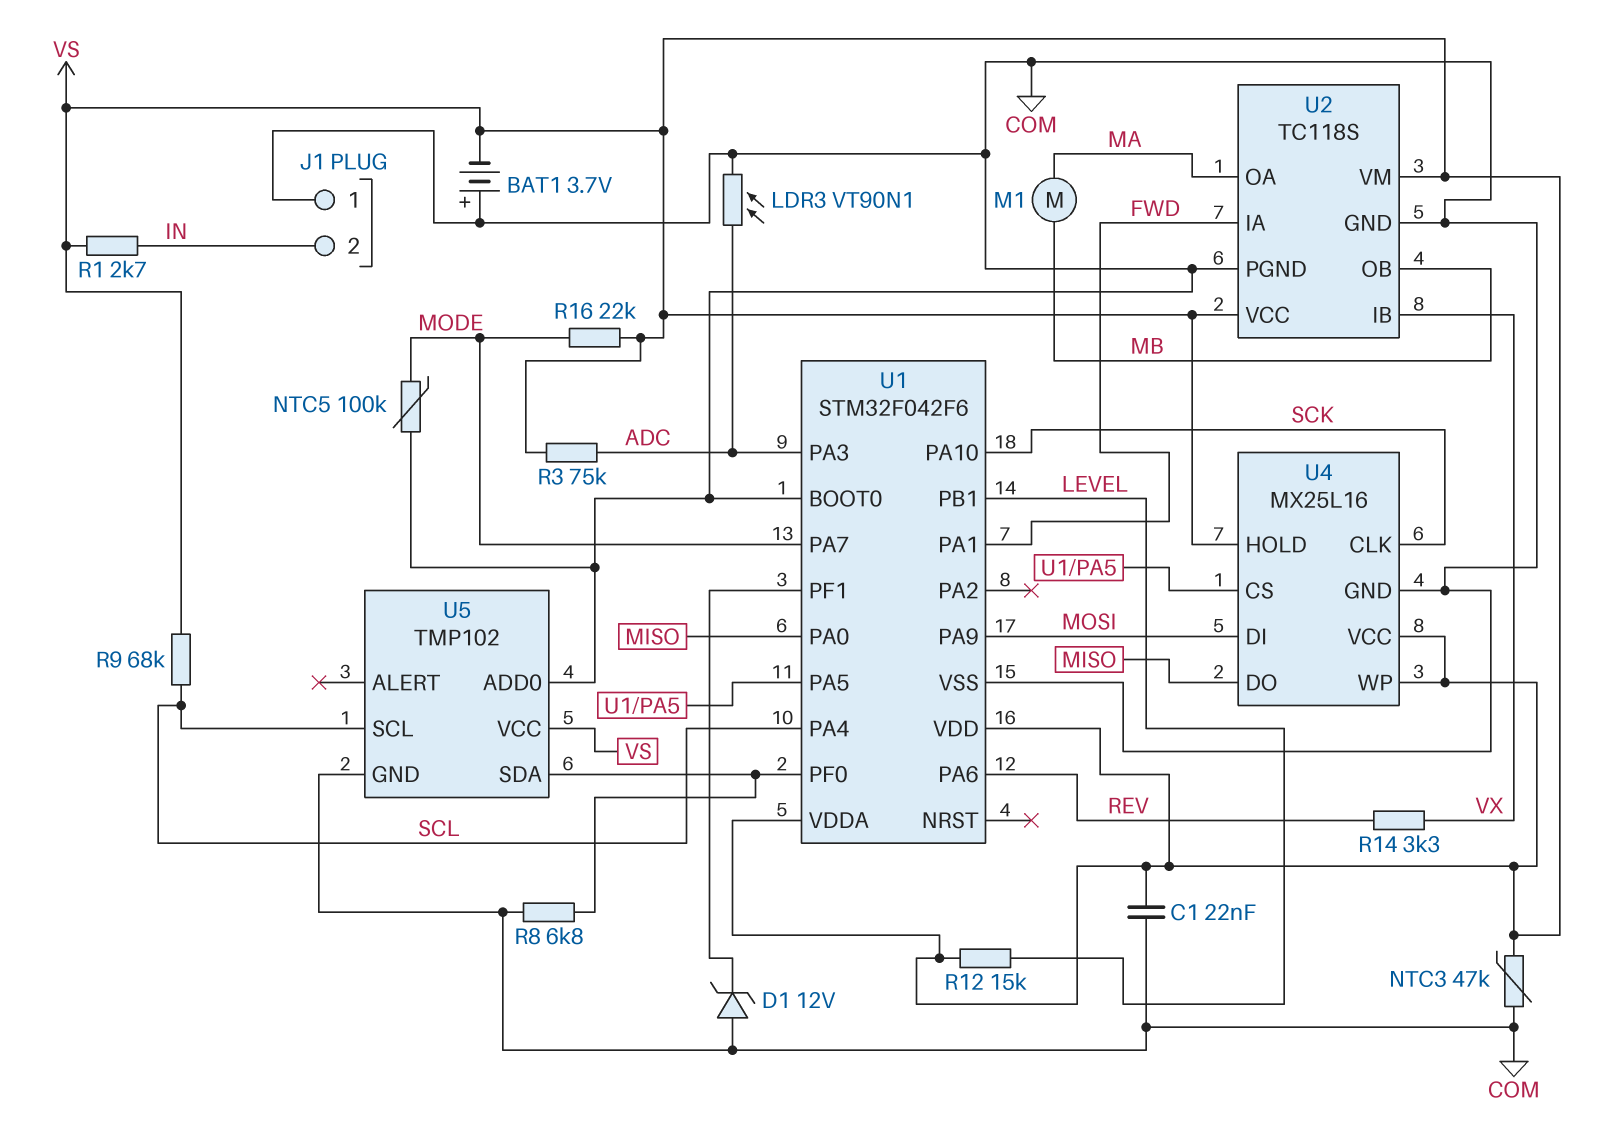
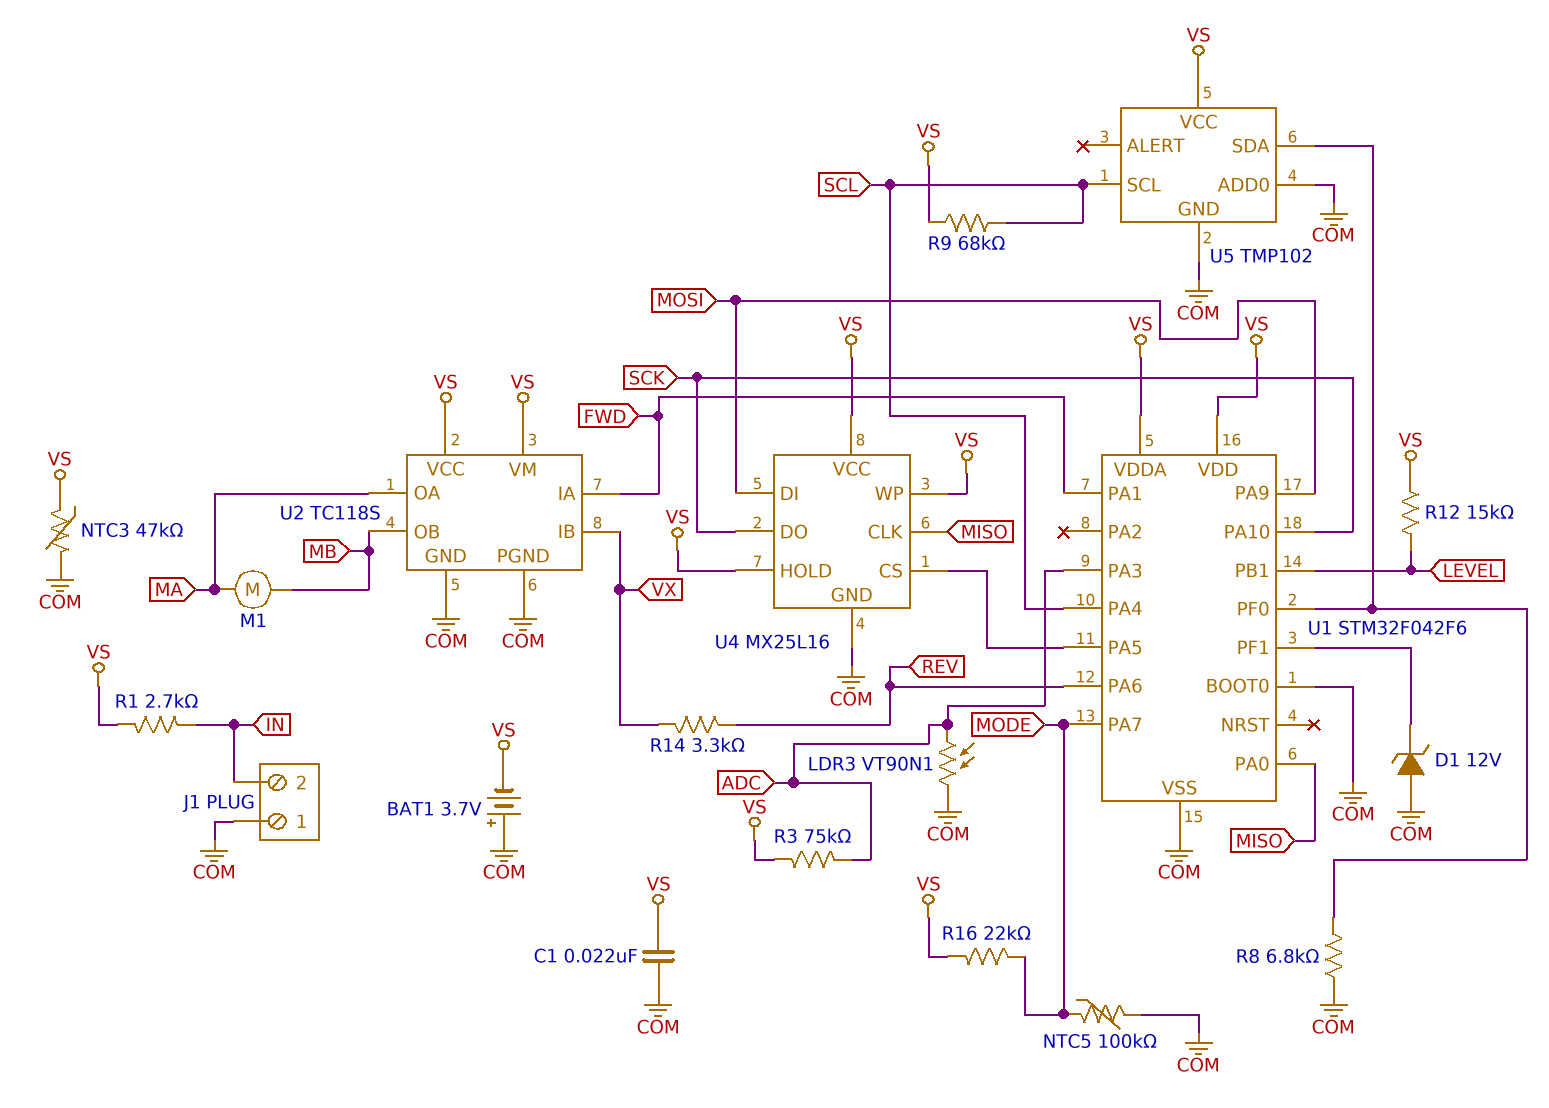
U4 pin CLK: SCK -> MISO
U4 pin DO: MISO -> SCK

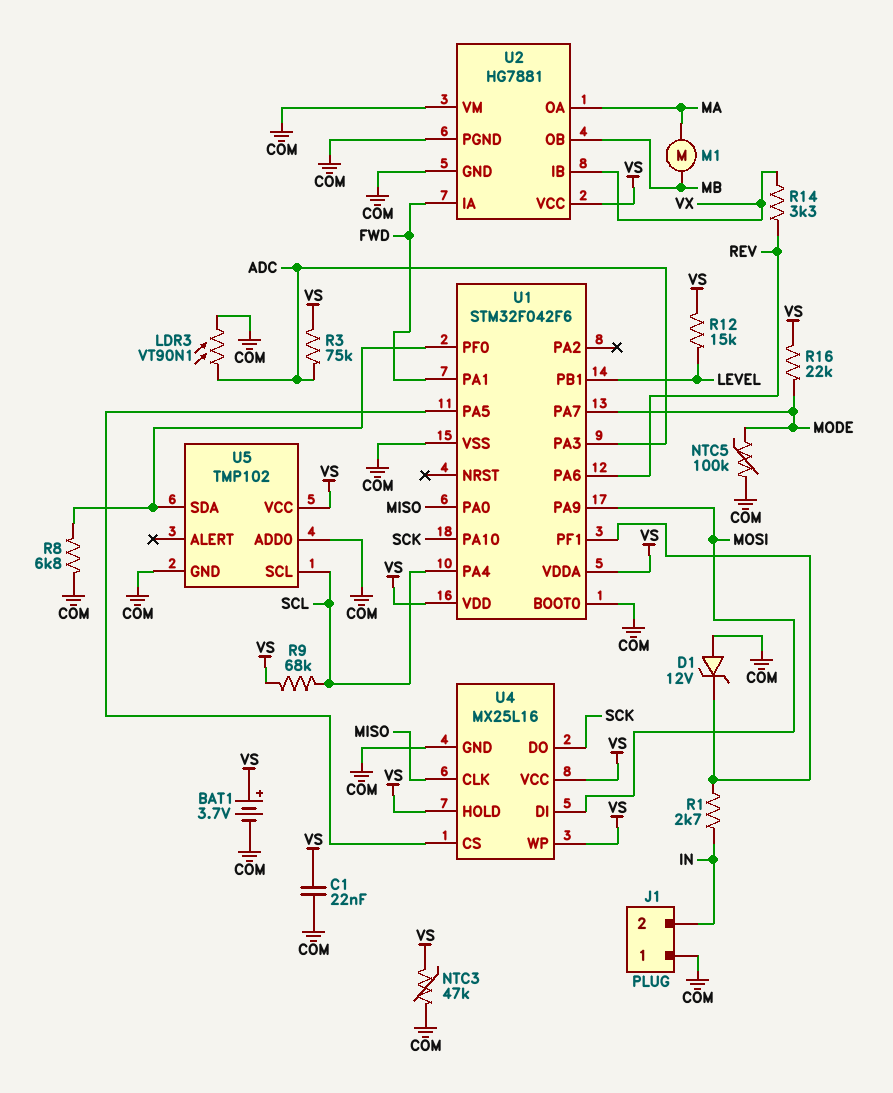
BAT1: 3.7V (plus COM, minus VS) -> 3.7V (plus VS, minus COM)
R1: 2.7k (IN, VS) -> 2.7k (IN, U1/PF1)
U2: TC118S -> HG7881
U2 pin VM: VS -> COM

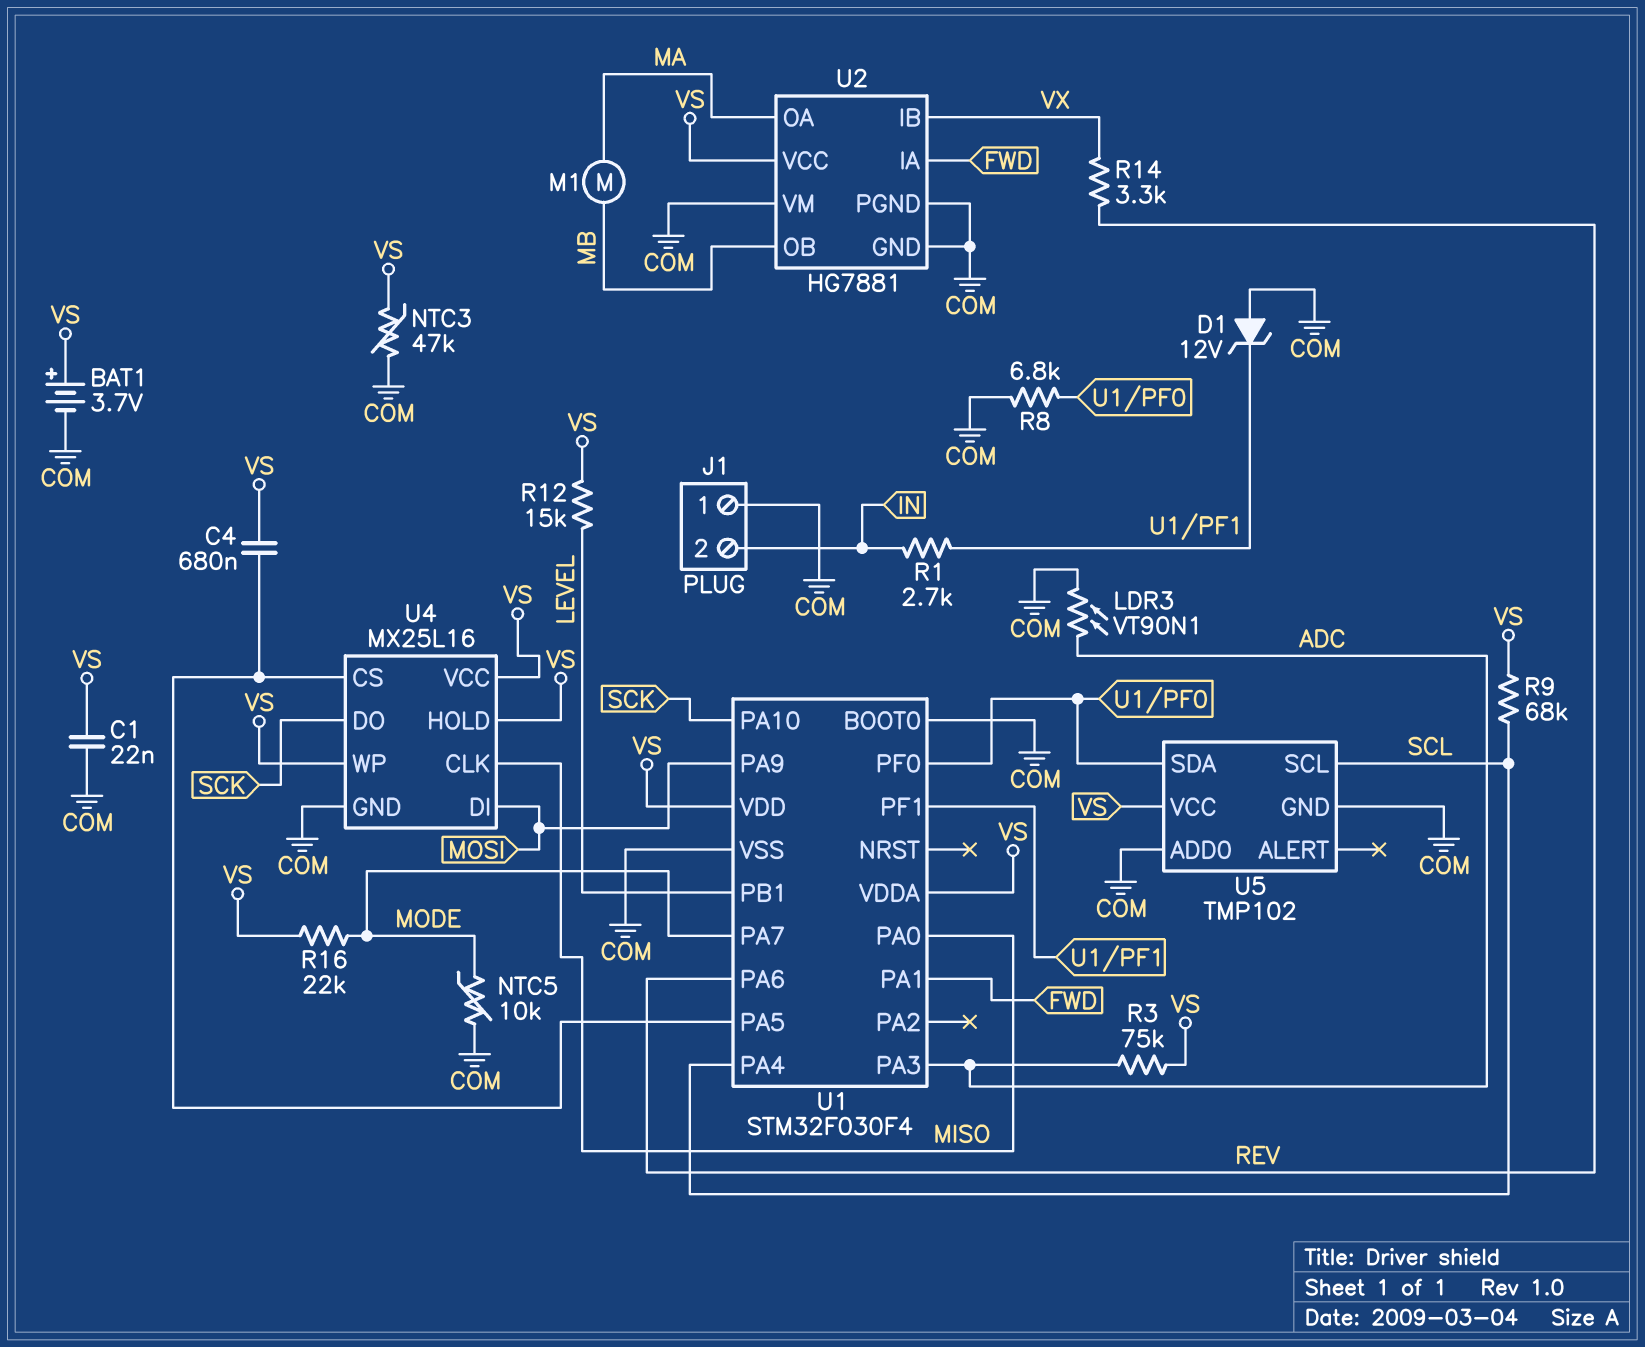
C4: none -> 680nF (U1/PA5, VS)
NTC5: 100k (COM, MODE) -> 10k (COM, MODE)
U1: STM32F042F6 -> STM32F030F4

